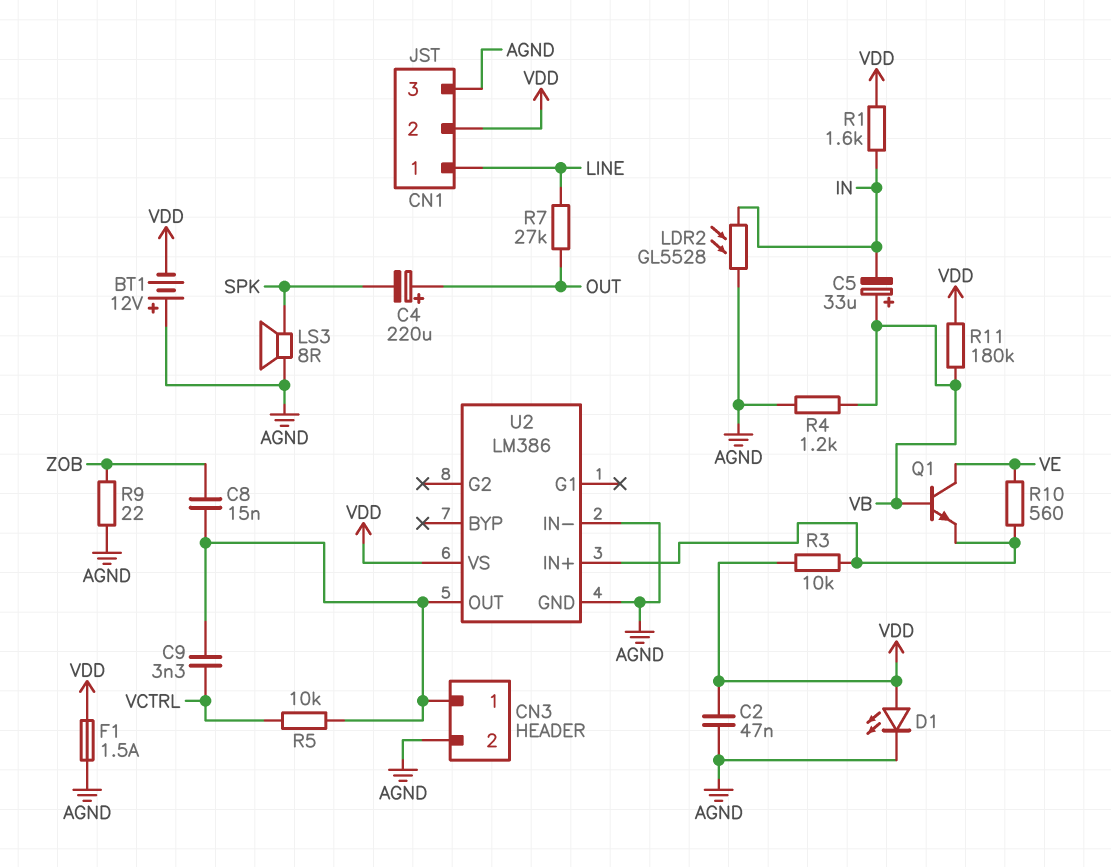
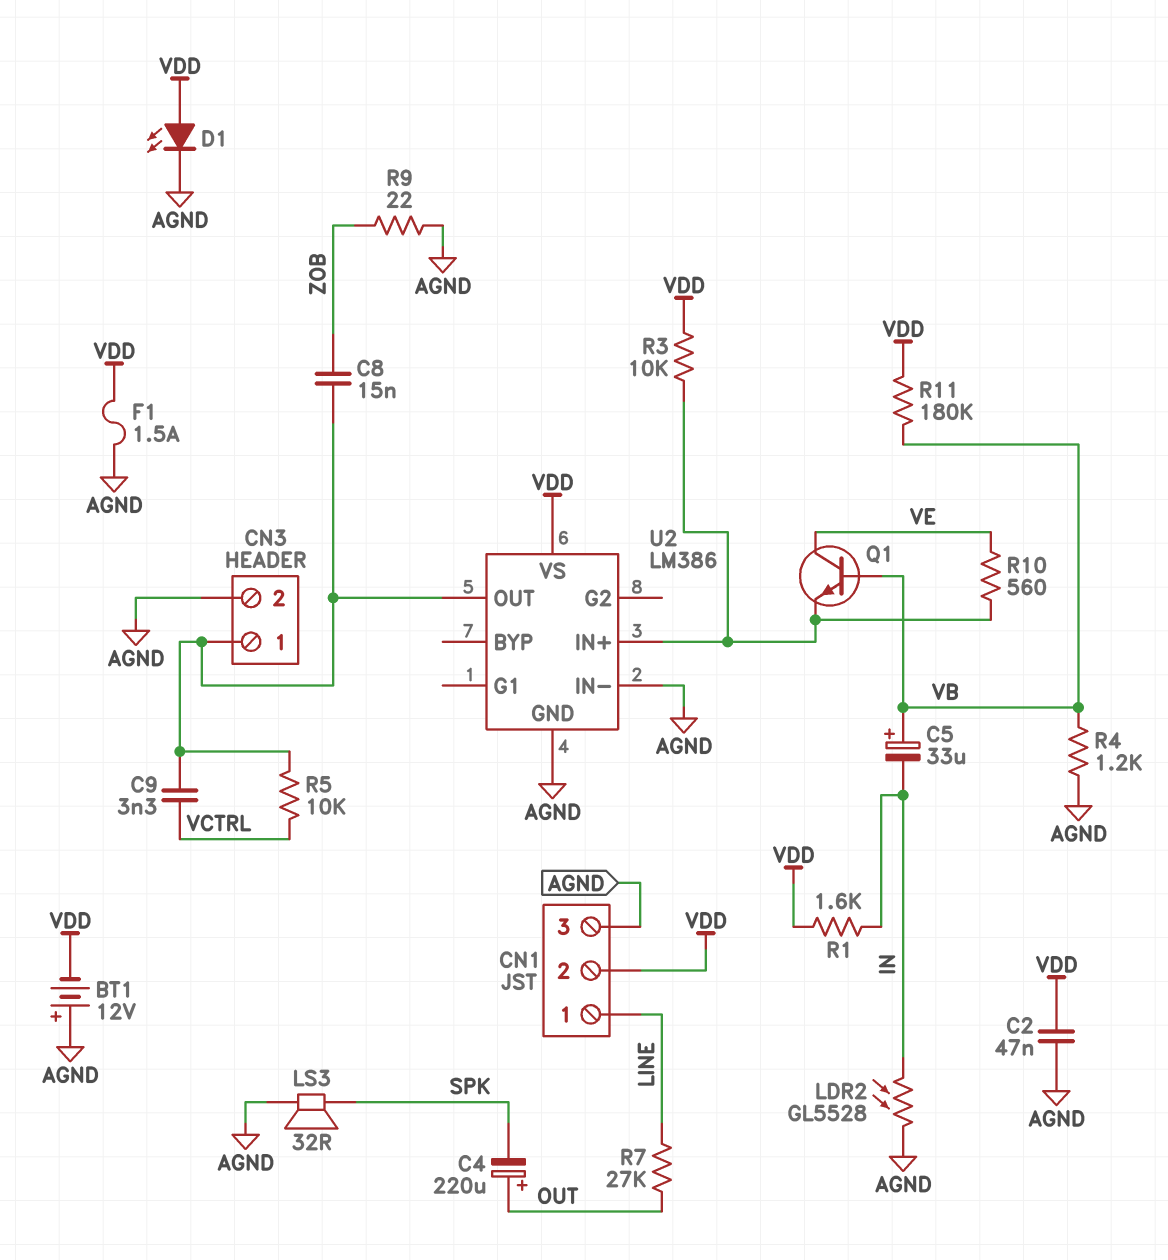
LS3: speaker 8R (AGND, SPK) -> speaker 32R (AGND, SPK)

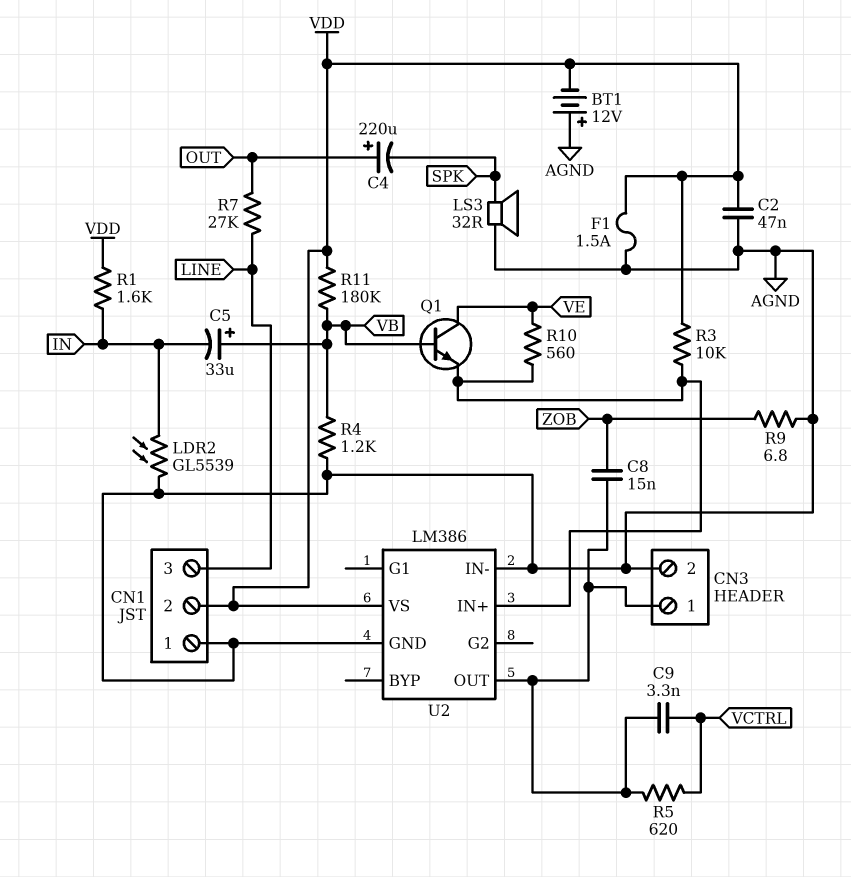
CN1 pin 1: LINE -> AGND
CN1 pin 3: AGND -> LINE
D1: LED (A VDD, K AGND) -> none
LDR2: GL5528 (AGND, IN) -> GL5539 (AGND, IN)
R5: 10k (CN3/1, VCTRL) -> 620 (CN3/1, VCTRL)
R9: 22 (AGND, ZOB) -> 6.8 (AGND, ZOB)

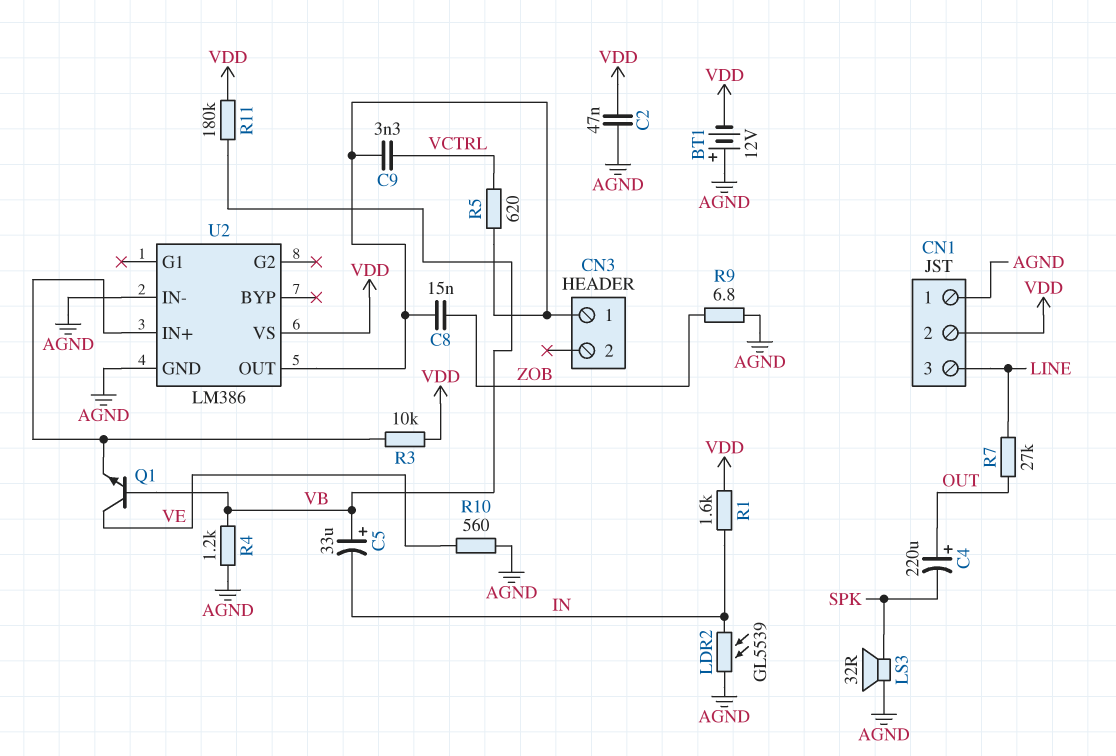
CN3 pin 2: AGND -> none
F1: 1.5A (AGND, VDD) -> none
R10: 560 (U2/IN+, VE) -> 560 (AGND, VE)

